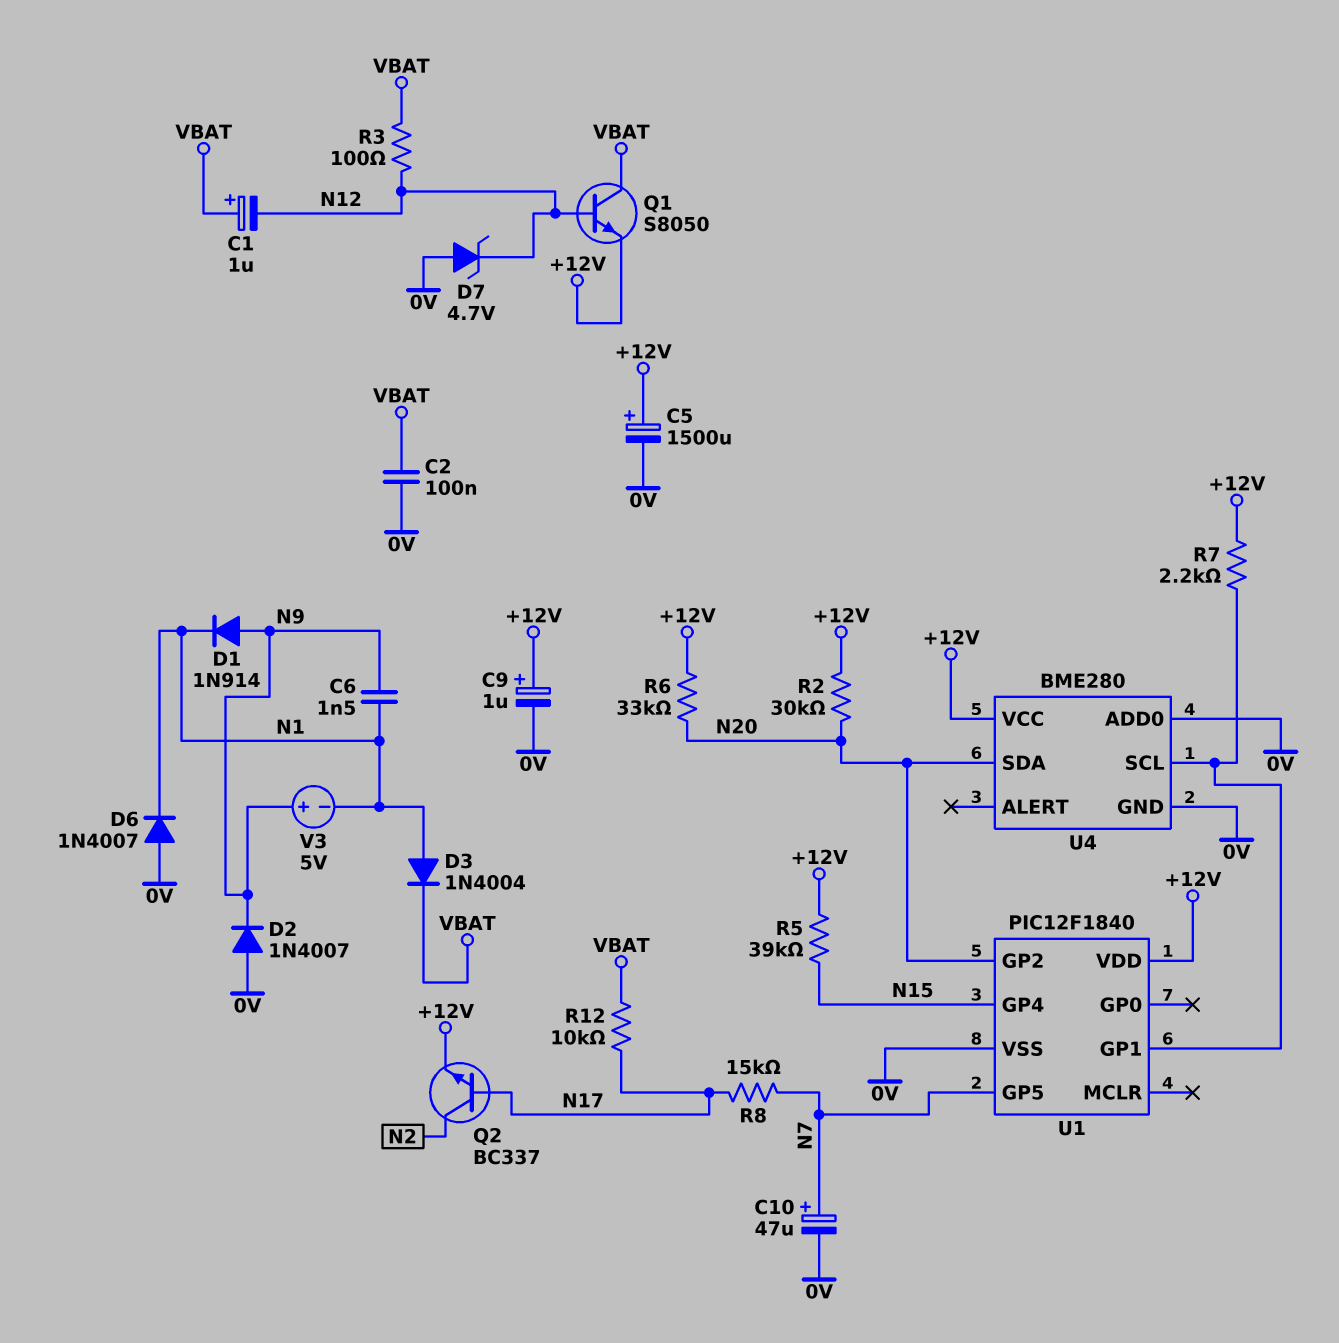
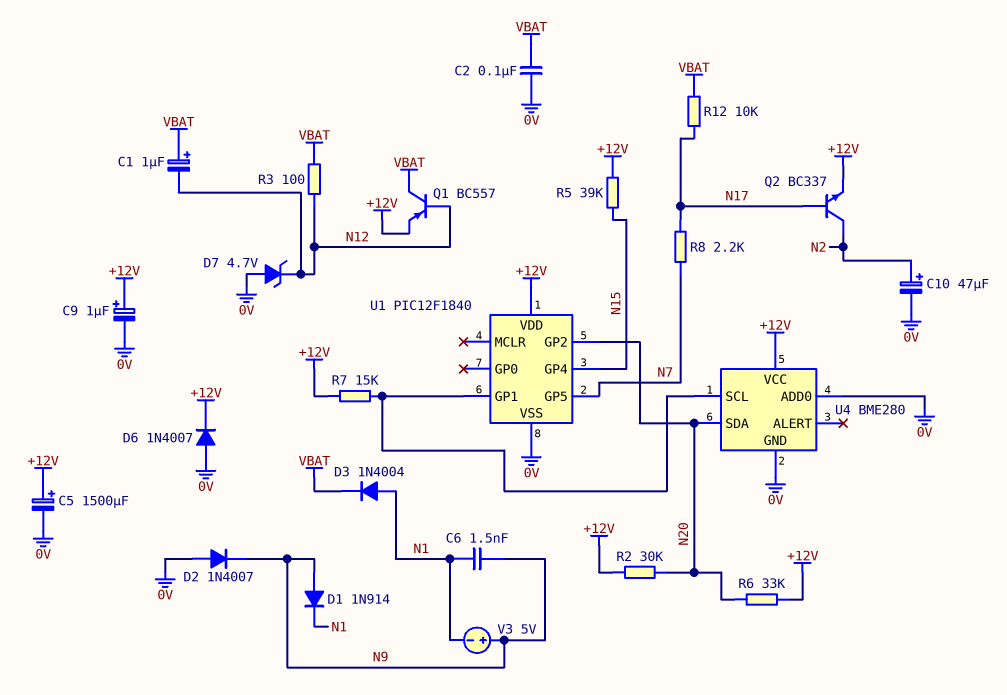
C10: 47uF (plus N7, minus 0V) -> 47uF (plus N2, minus 0V)
D6: diode 1N4007 (A 0V, K N1) -> diode 1N4007 (A 0V, K +12V)
Q1: NPN S8050 (B N12, C VBAT, E +12V) -> PNP BC557 (B N12, C VBAT, E +12V)
R7: 2.2k (+12V, U1/GP1) -> 15k (+12V, U1/GP1)
R8: 15k (N7, N17) -> 2.2k (N7, N17)

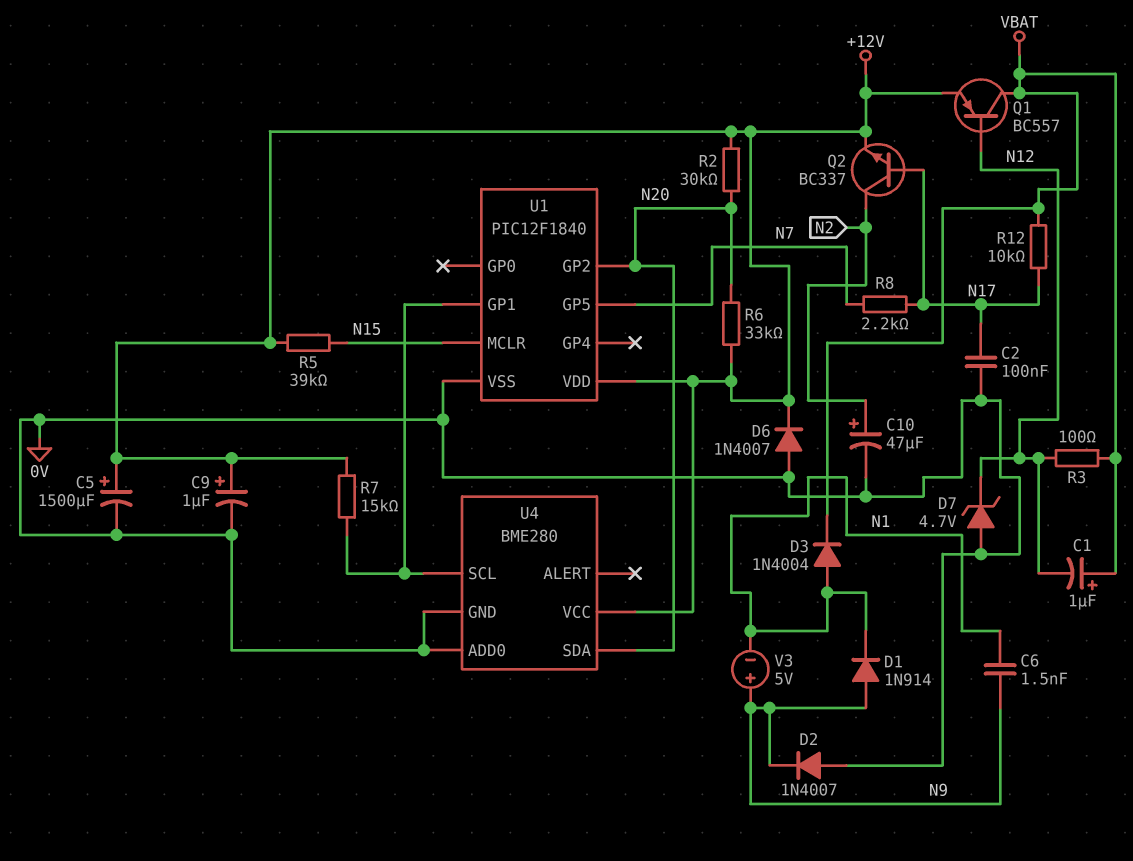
C2: 100nF (0V, VBAT) -> 100nF (0V, N17)
U1 pin GP4: N15 -> none
U1 pin MCLR: none -> N15

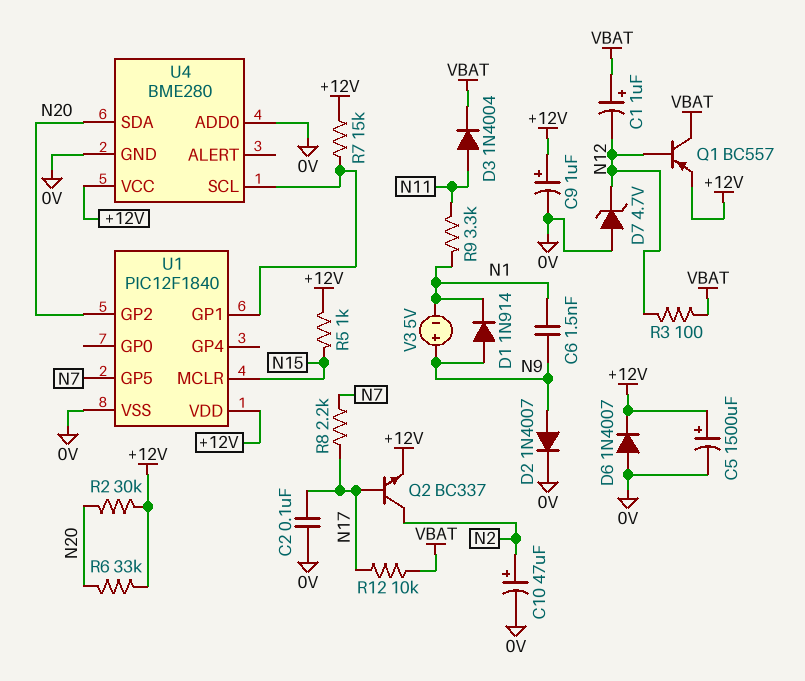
D2: diode 1N4007 (A 0V, K N9) -> diode 1N4007 (A N9, K 0V)
D3: diode 1N4004 (A N1, K VBAT) -> diode 1N4004 (A N11, K VBAT)
R5: 39k (+12V, N15) -> 1k (+12V, N15)
R9: none -> 3.3k (N1, N11)

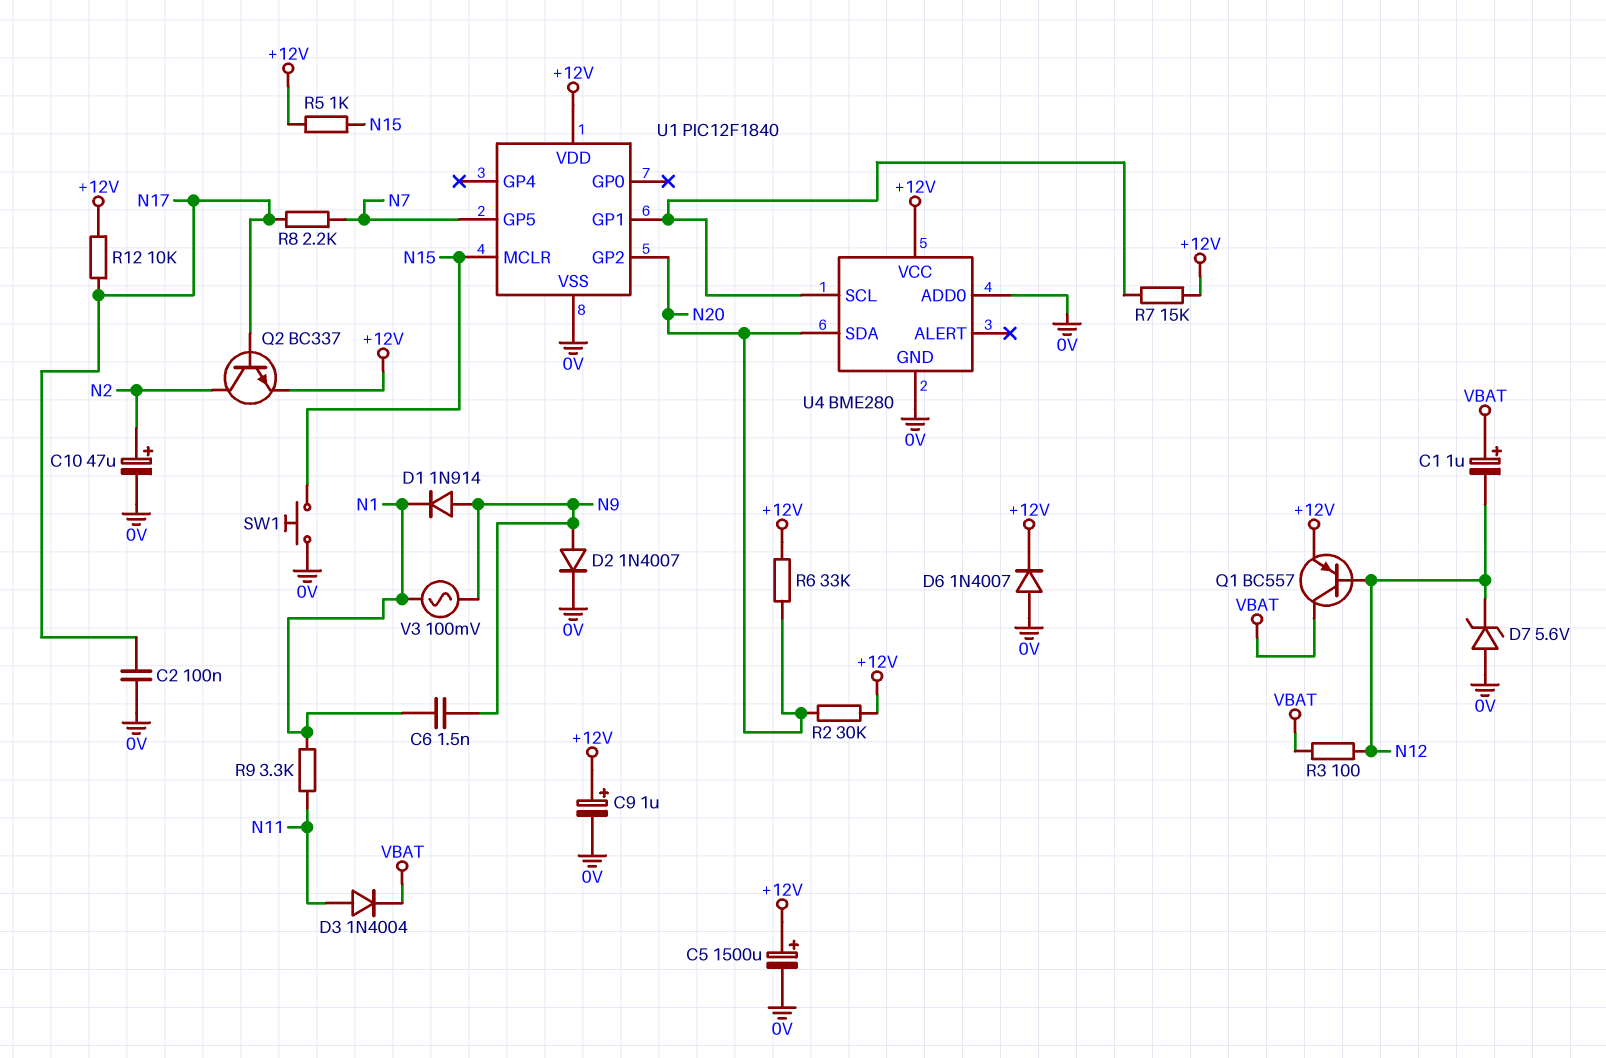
D7: zener 4.7V (A 0V, K N12) -> zener 5.6V (A 0V, K N12)
R12: 10k (N17, VBAT) -> 10k (+12V, N17)
SW1: none -> button (0V, N15)
V3: 5V (plus N9, minus N1) -> AC 100mV (N1, N9)

